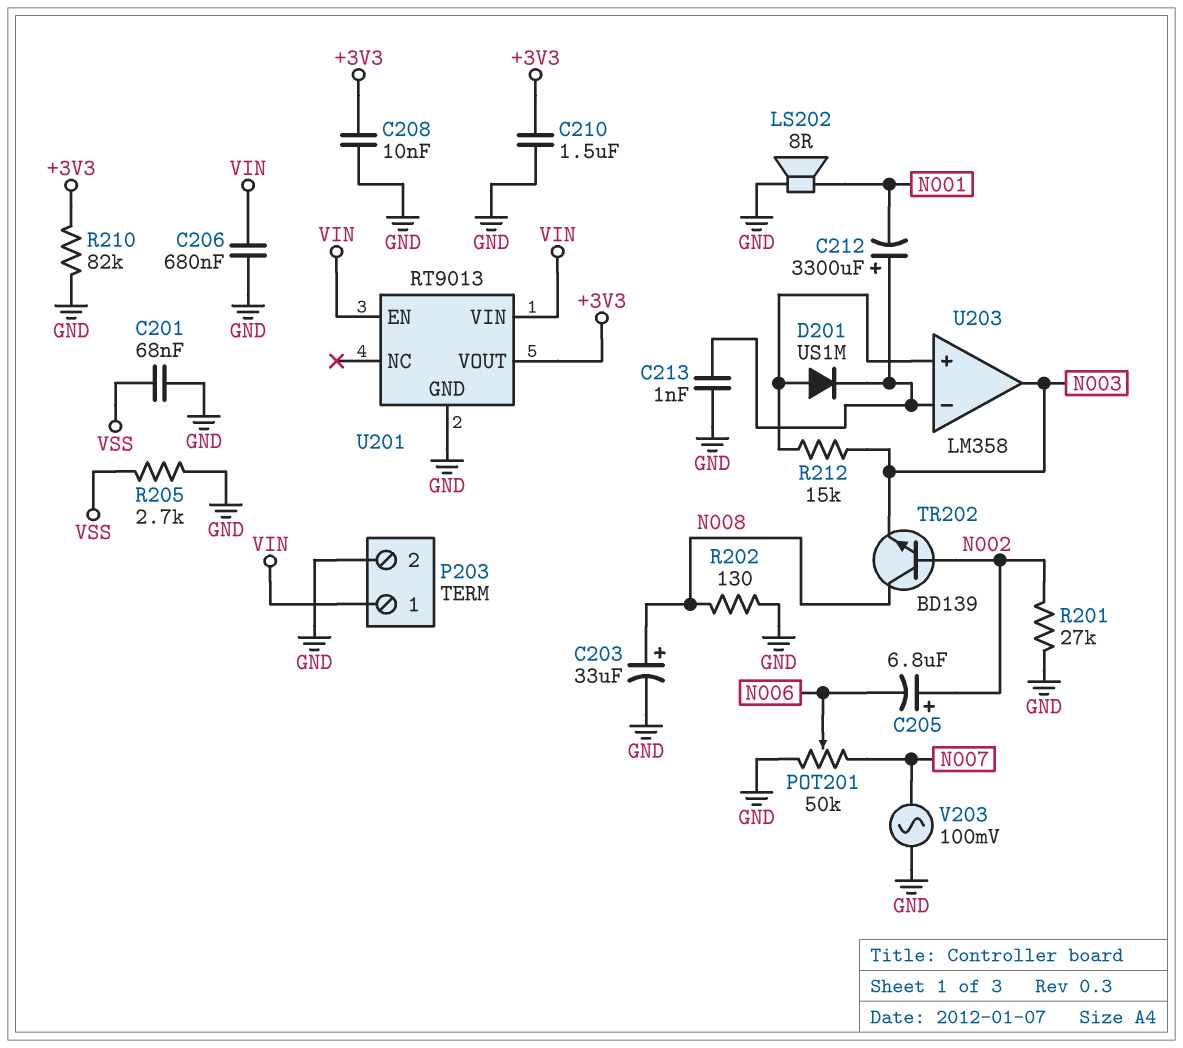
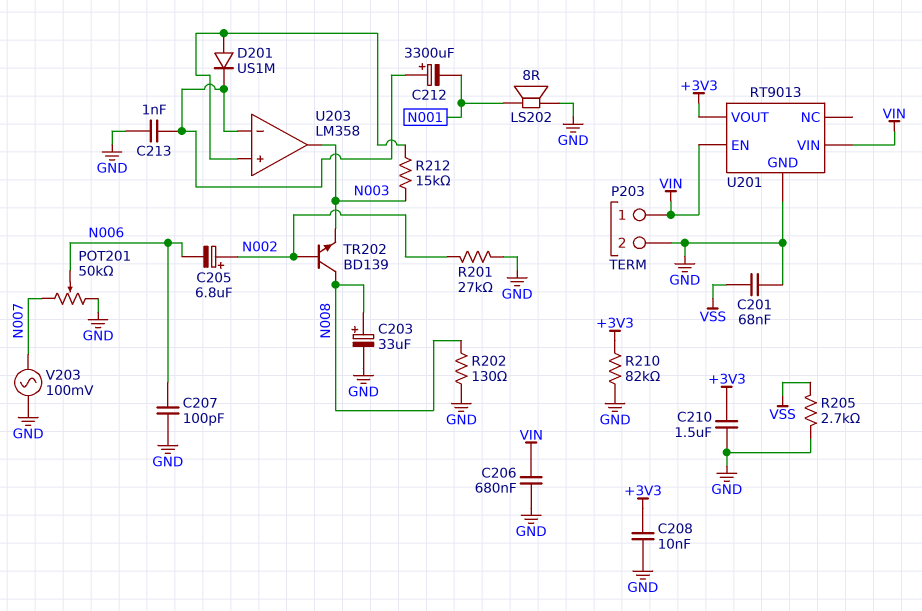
C207: none -> 100pF (GND, N006)

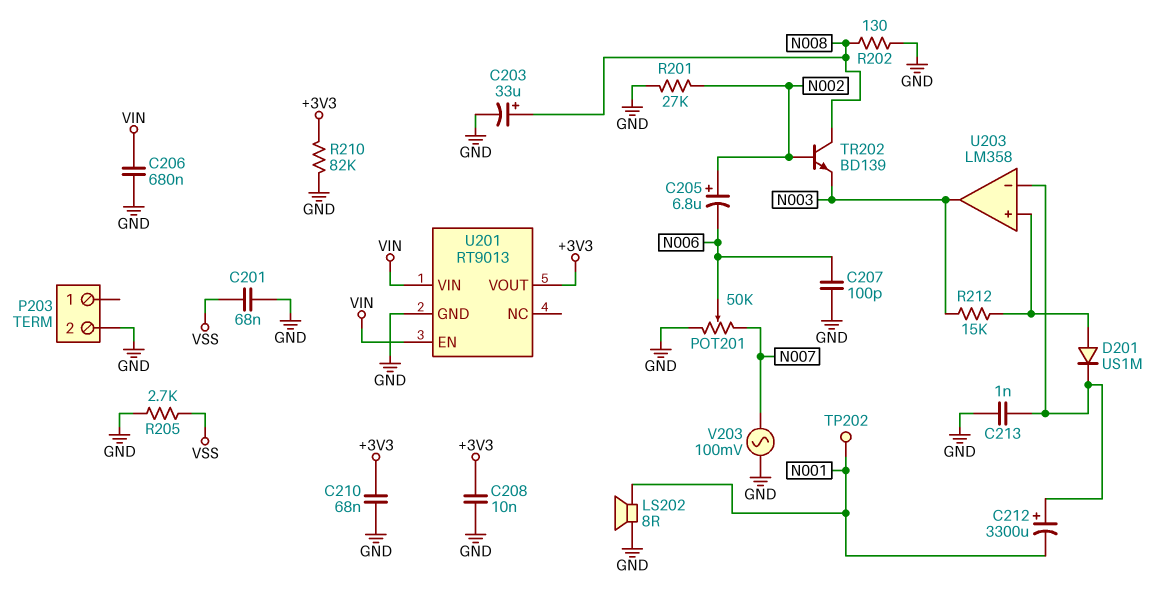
C210: 1.5uF (+3V3, GND) -> 68nF (+3V3, GND)
P203 pin 1: VIN -> none
TP202: none -> test point (N001)

